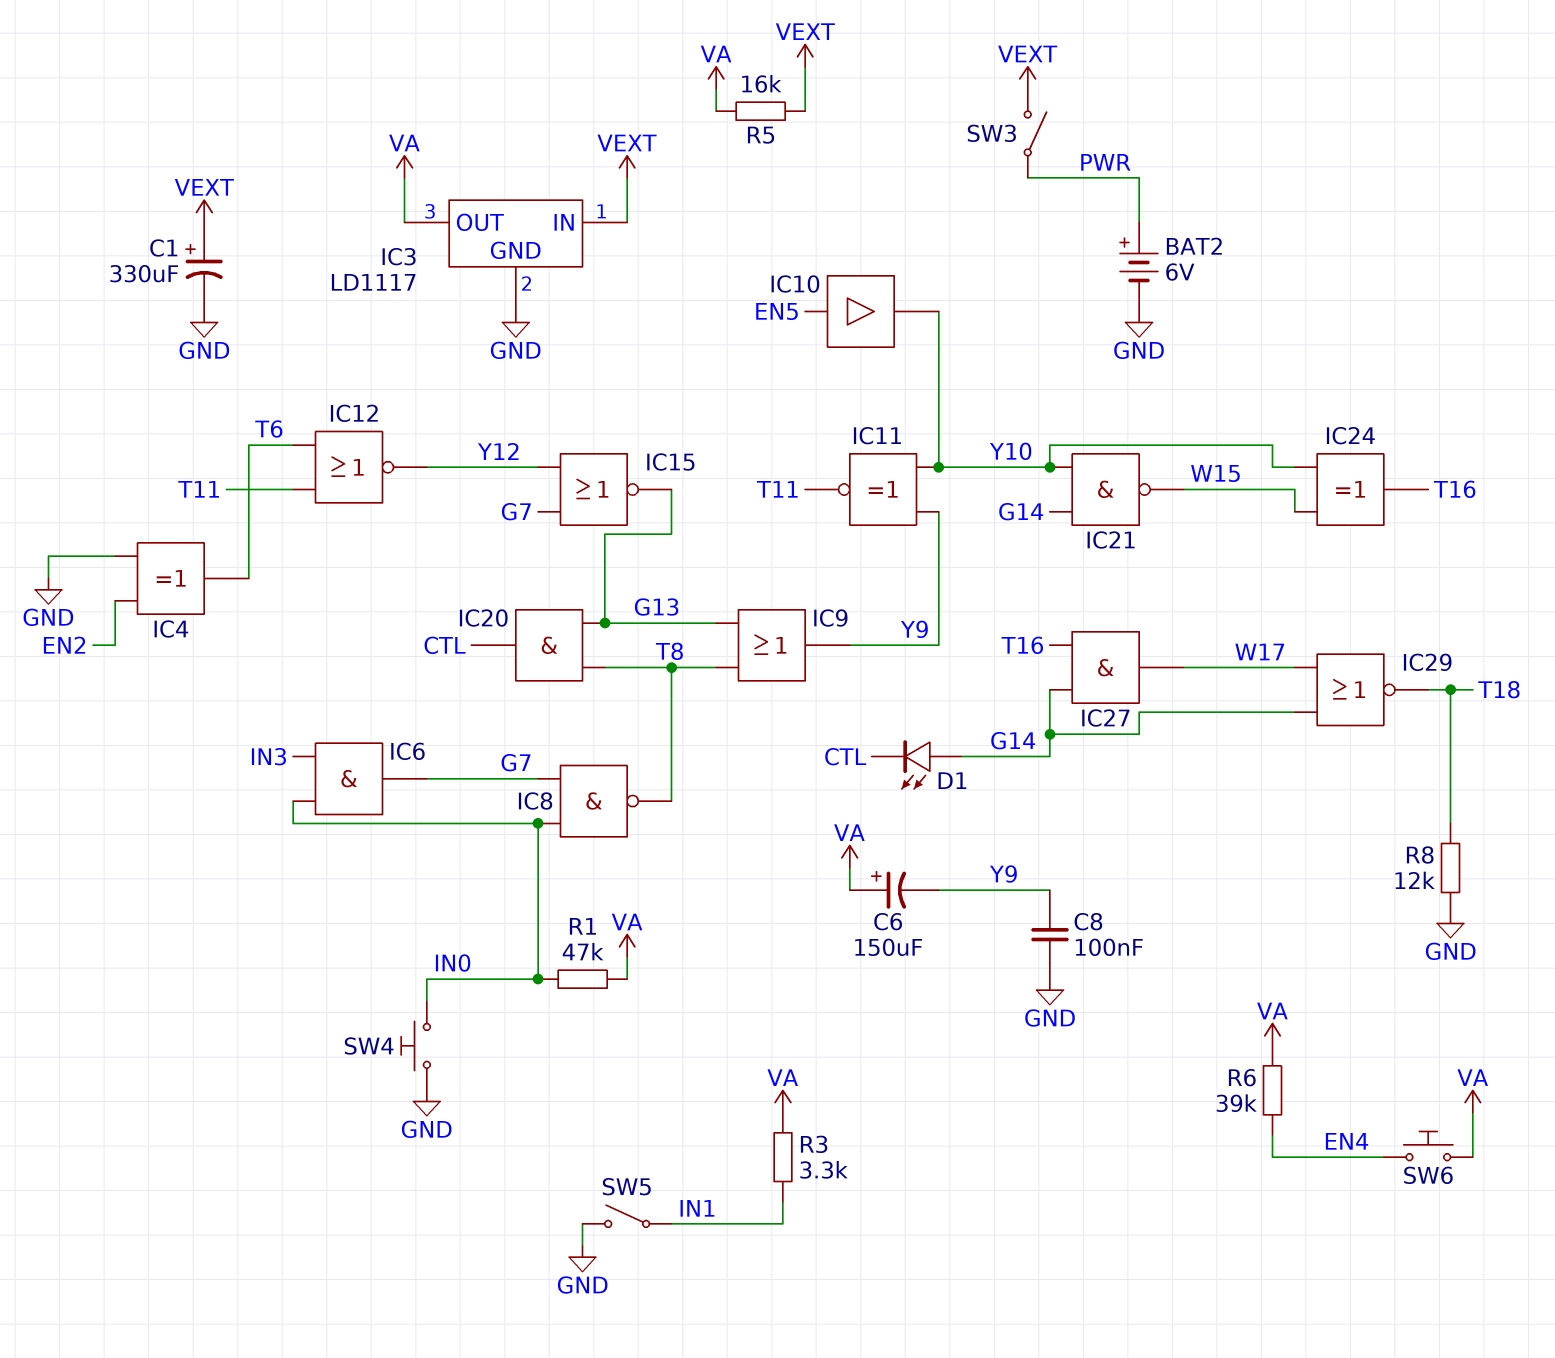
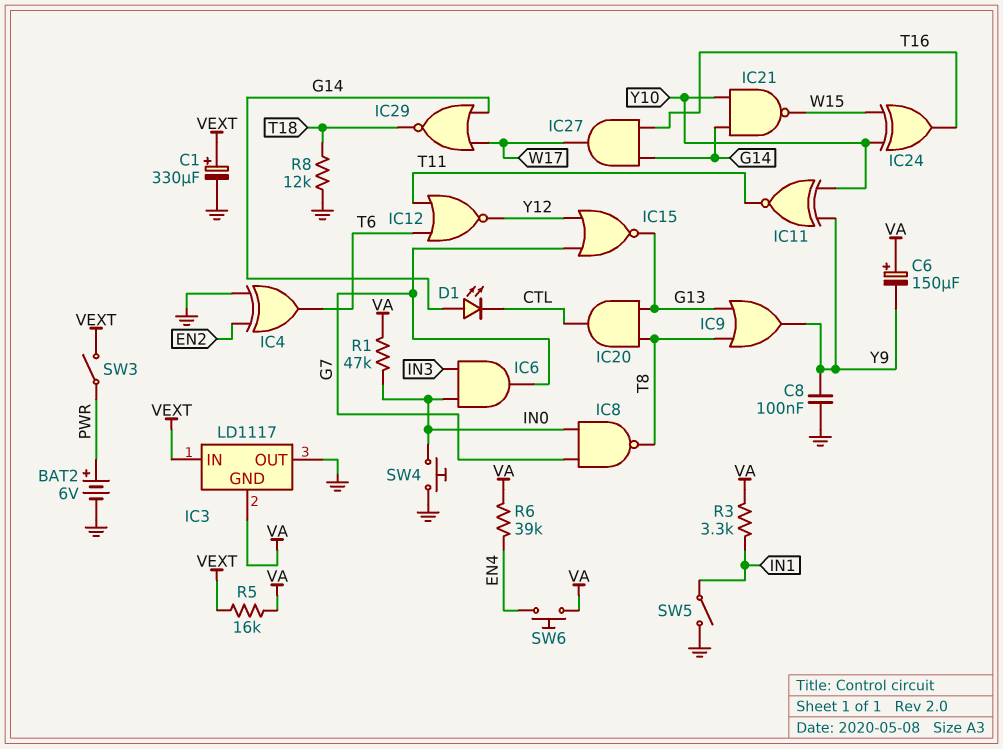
IC3 pin GND: GND -> VA
IC3 pin OUT: VA -> GND
IC10: buffer (in EN5, out Y10) -> none

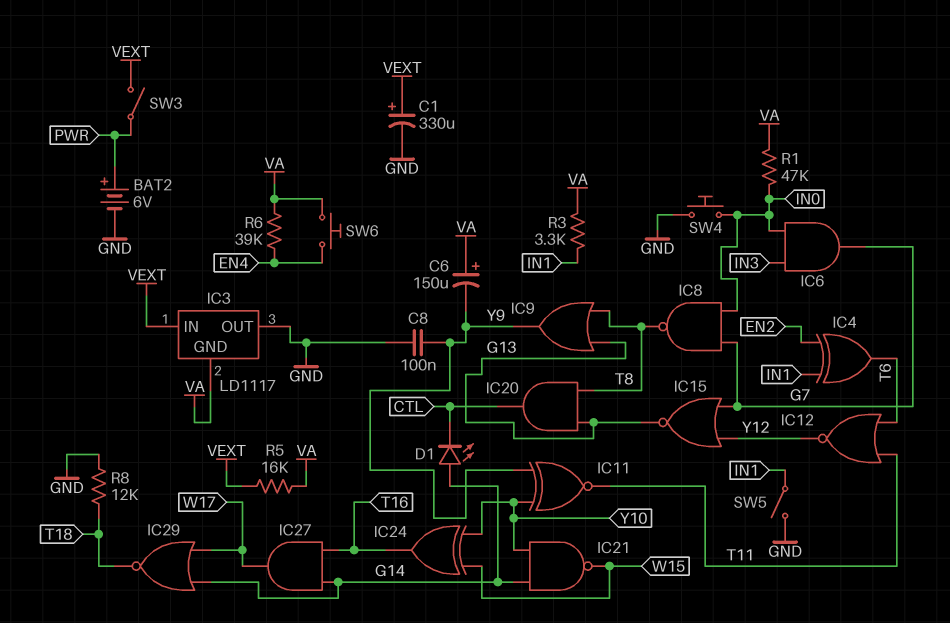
IC4: XOR (in EN2, in GND, out T6) -> XOR (in EN2, in IN1, out T6)

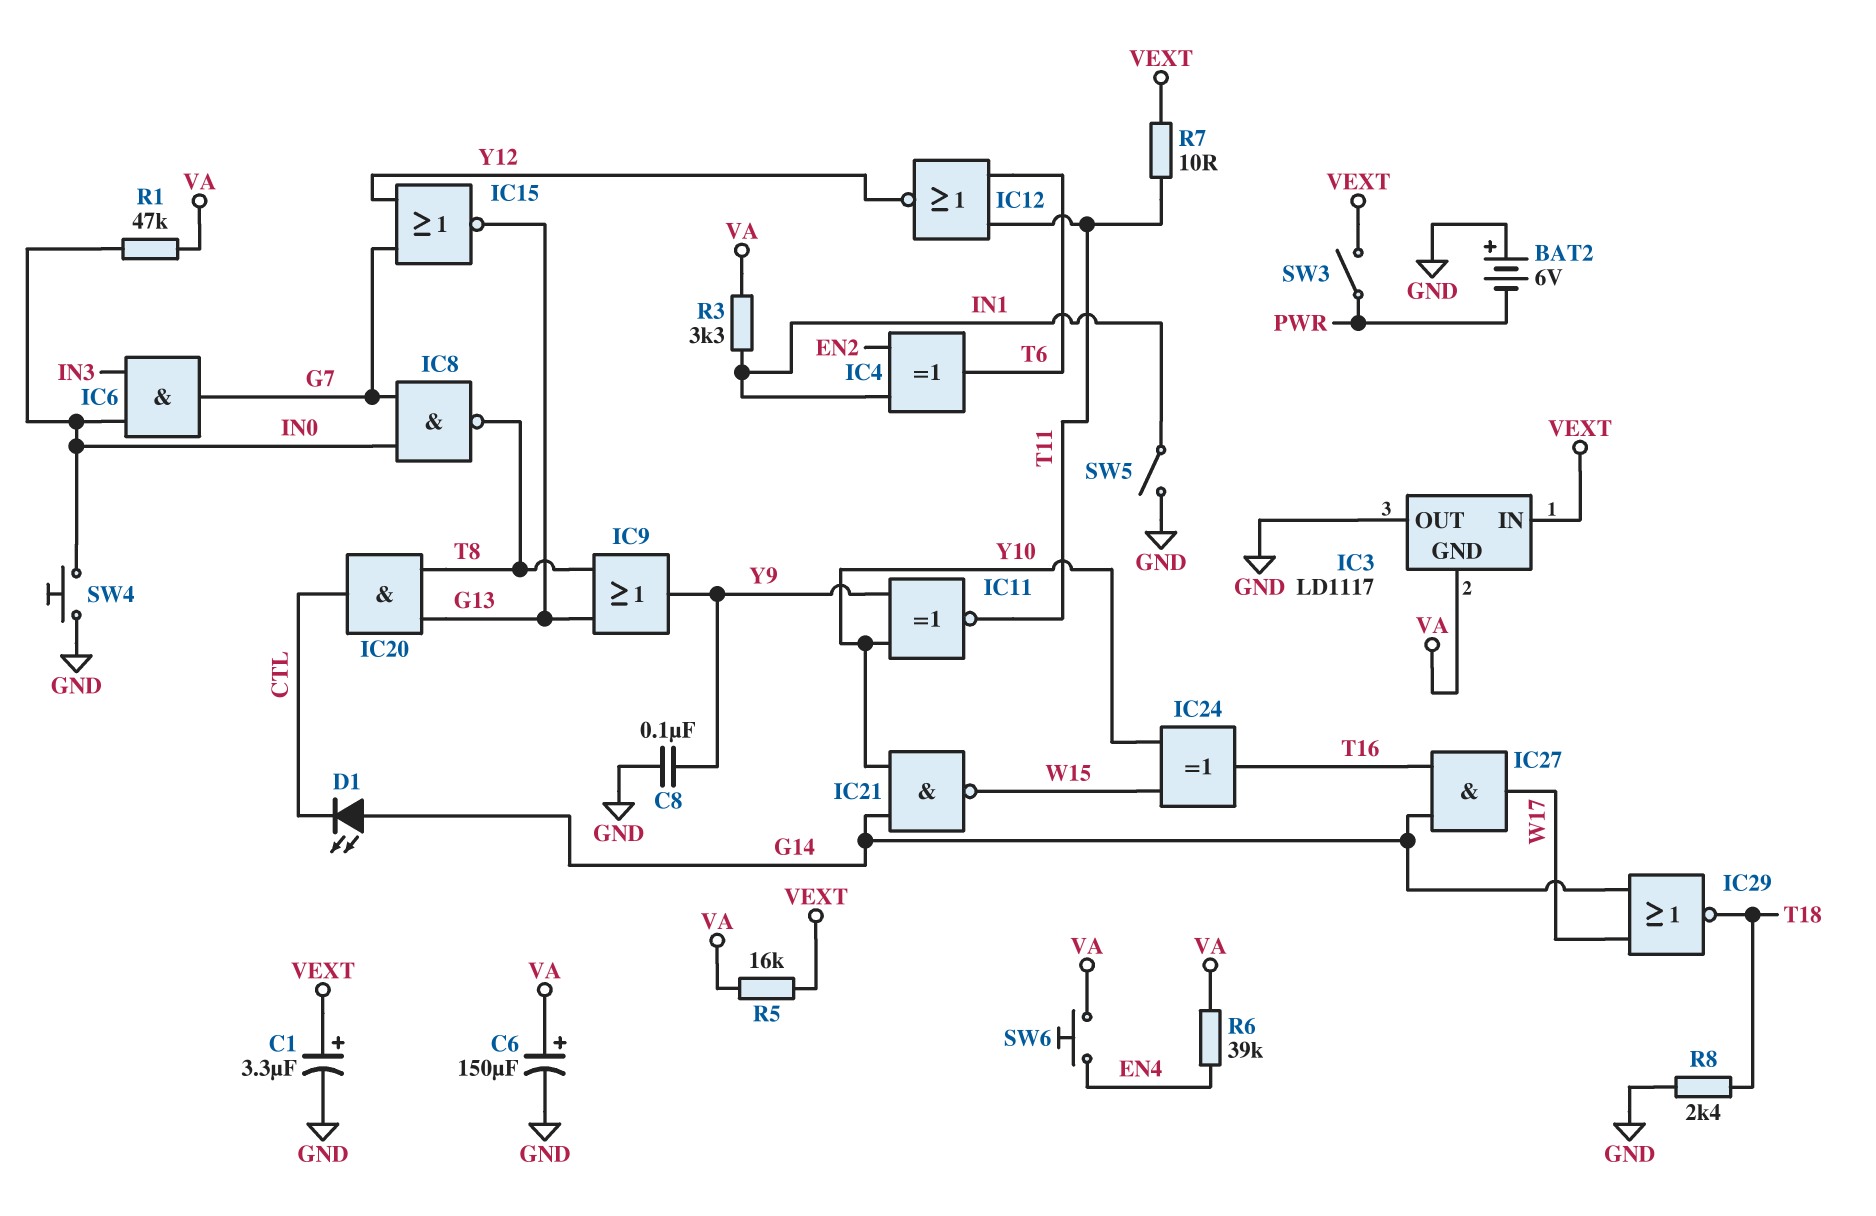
BAT2: 6V (plus PWR, minus GND) -> 6V (plus GND, minus PWR)
C1: 330uF (plus VEXT, minus GND) -> 3.3uF (plus VEXT, minus GND)
C6: 150uF (plus VA, minus Y9) -> 150uF (plus VA, minus GND)
R7: none -> 10 (T11, VEXT)
R8: 12k (GND, T18) -> 2.4k (GND, T18)

